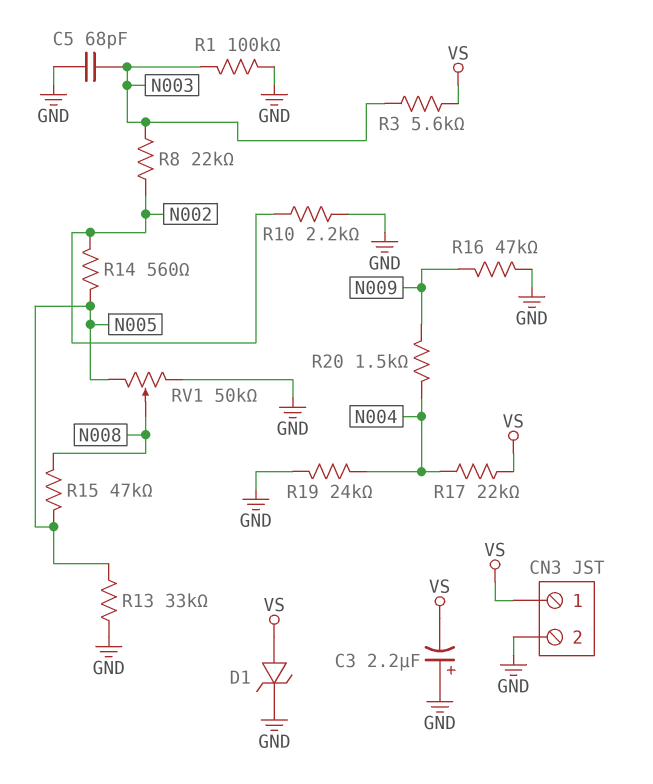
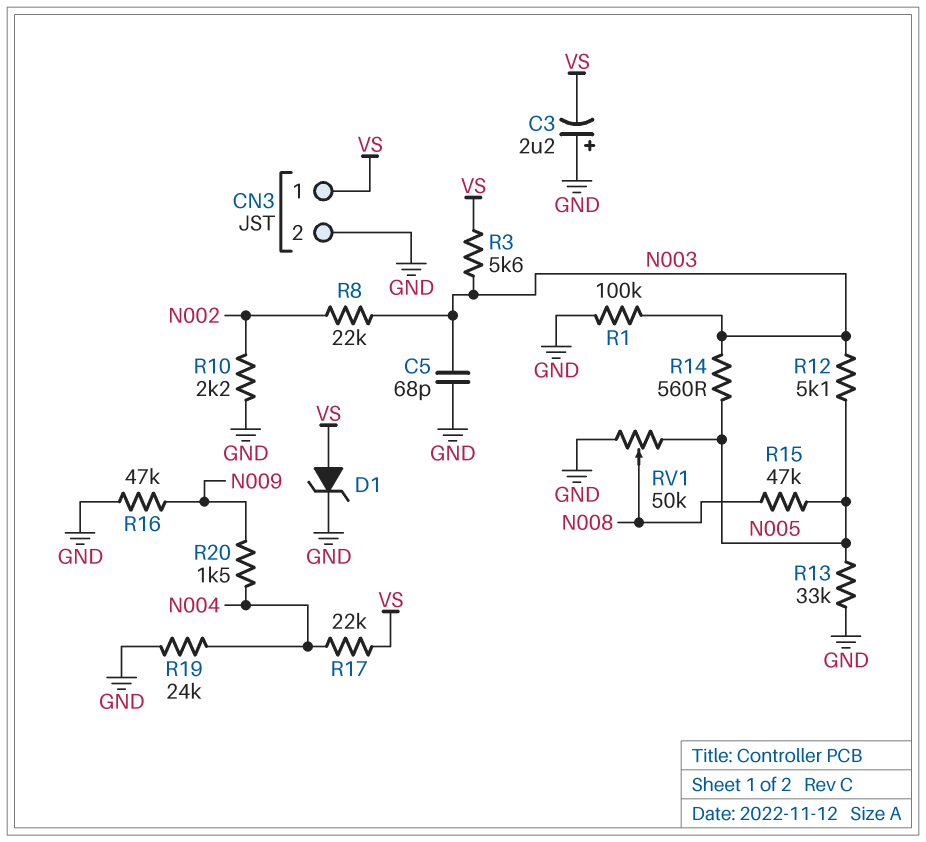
R12: none -> 5.1k (N003, N005)
R14: 560 (N002, N005) -> 560 (N003, N005)

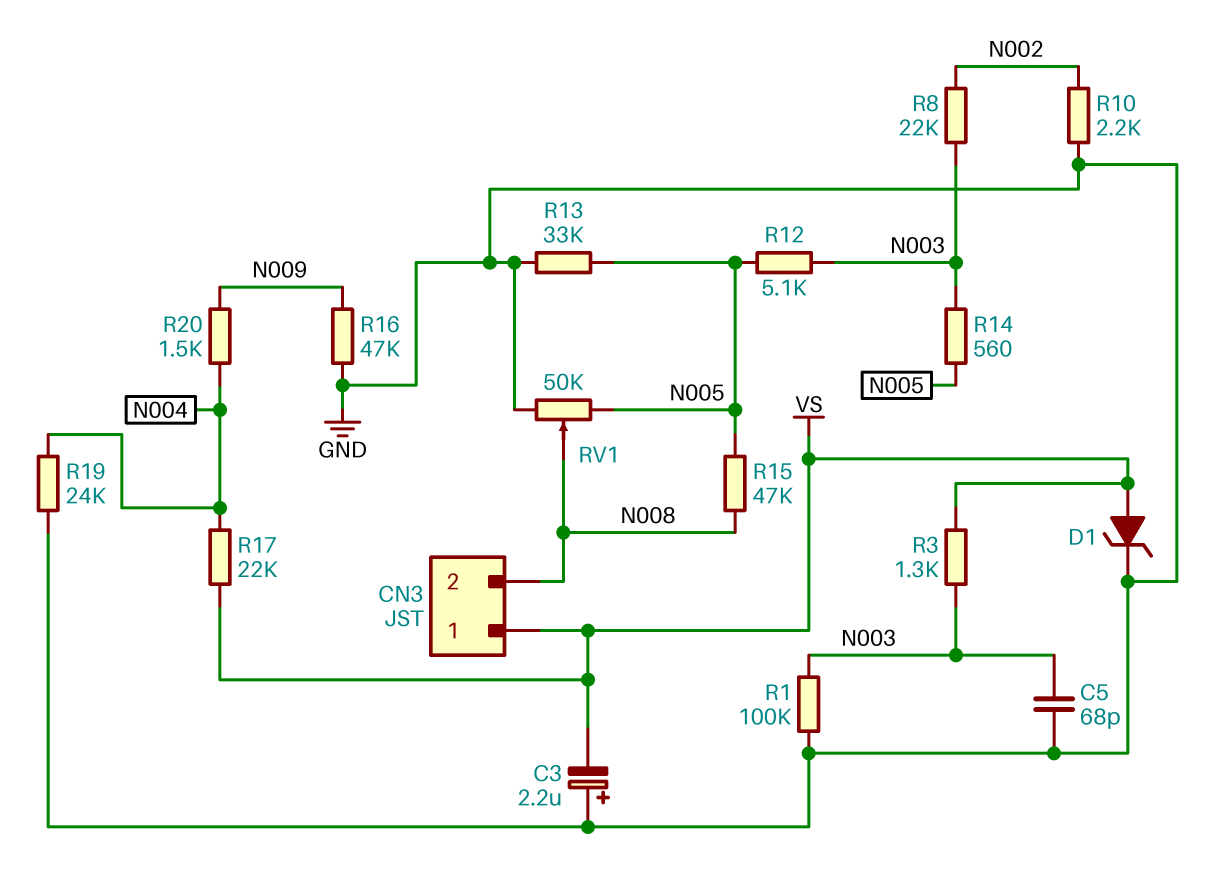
CN3 pin 2: GND -> N008
R3: 5.6k (N003, VS) -> 1.3k (N003, VS)

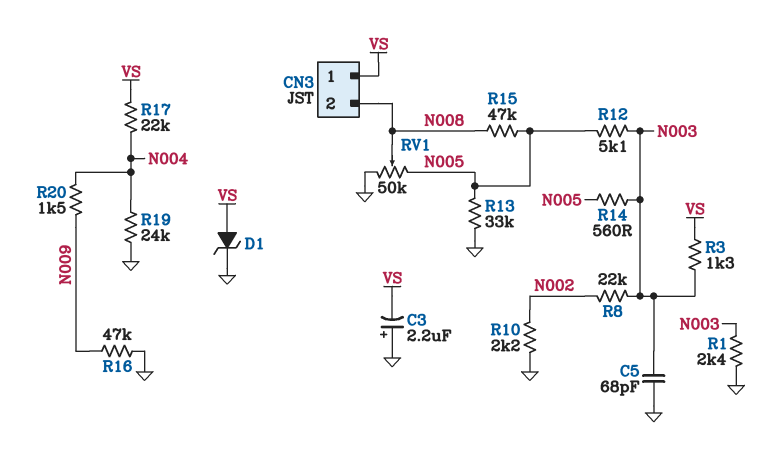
R1: 100k (GND, N003) -> 2.4k (GND, N003)

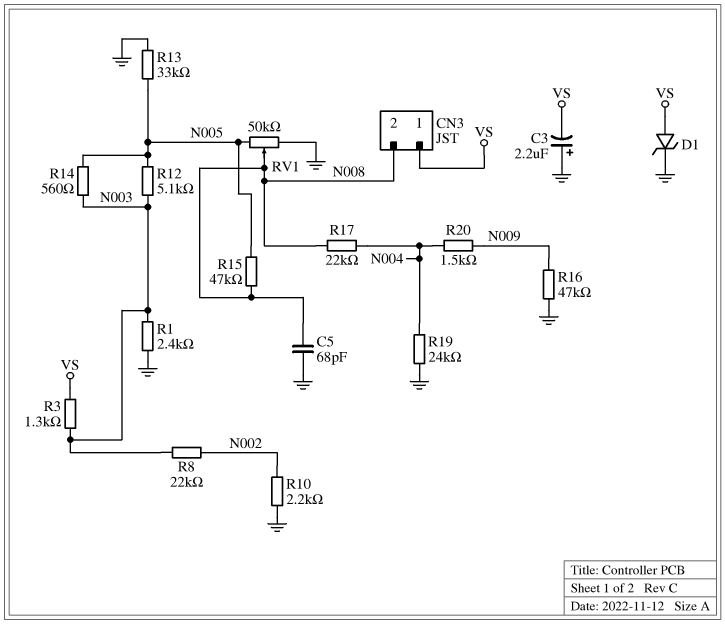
C5: 68pF (GND, N003) -> 68pF (GND, N008)
R17: 22k (N004, VS) -> 22k (N004, N008)

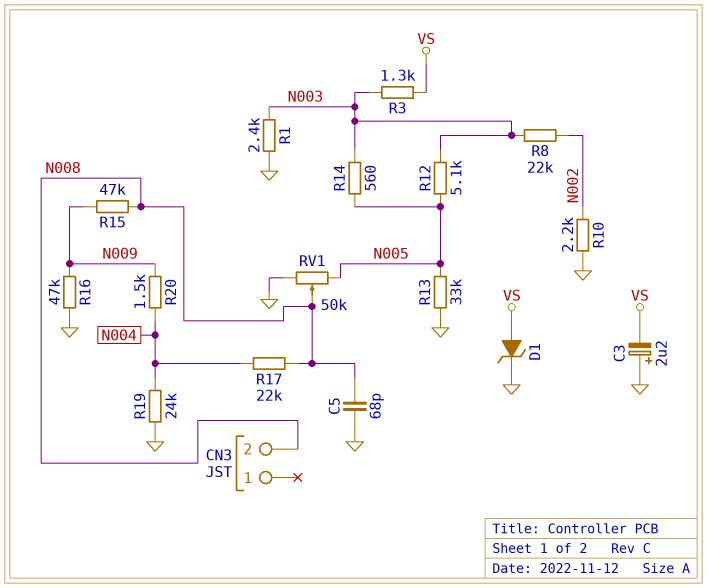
CN3 pin 1: VS -> none
R15: 47k (N005, N008) -> 47k (N008, N009)

